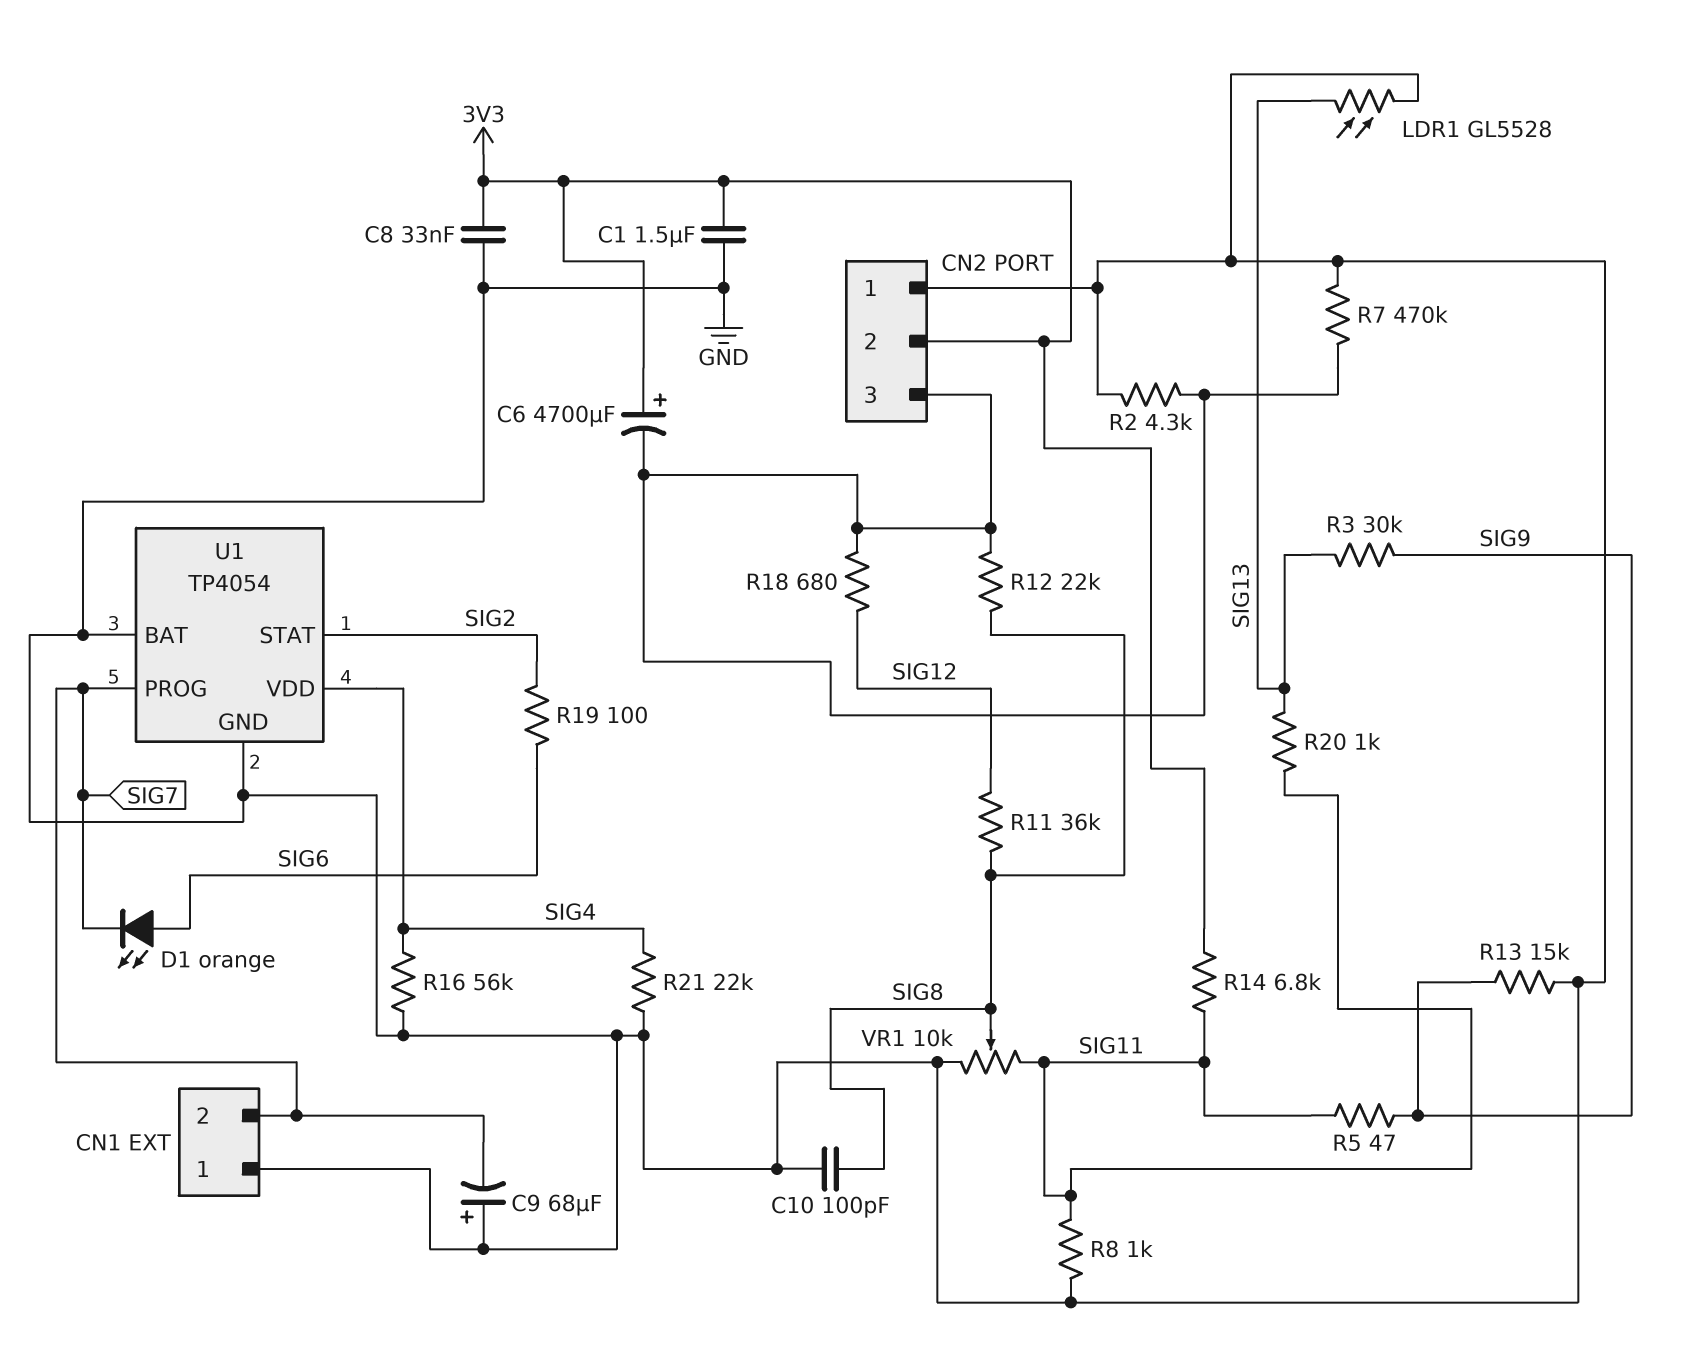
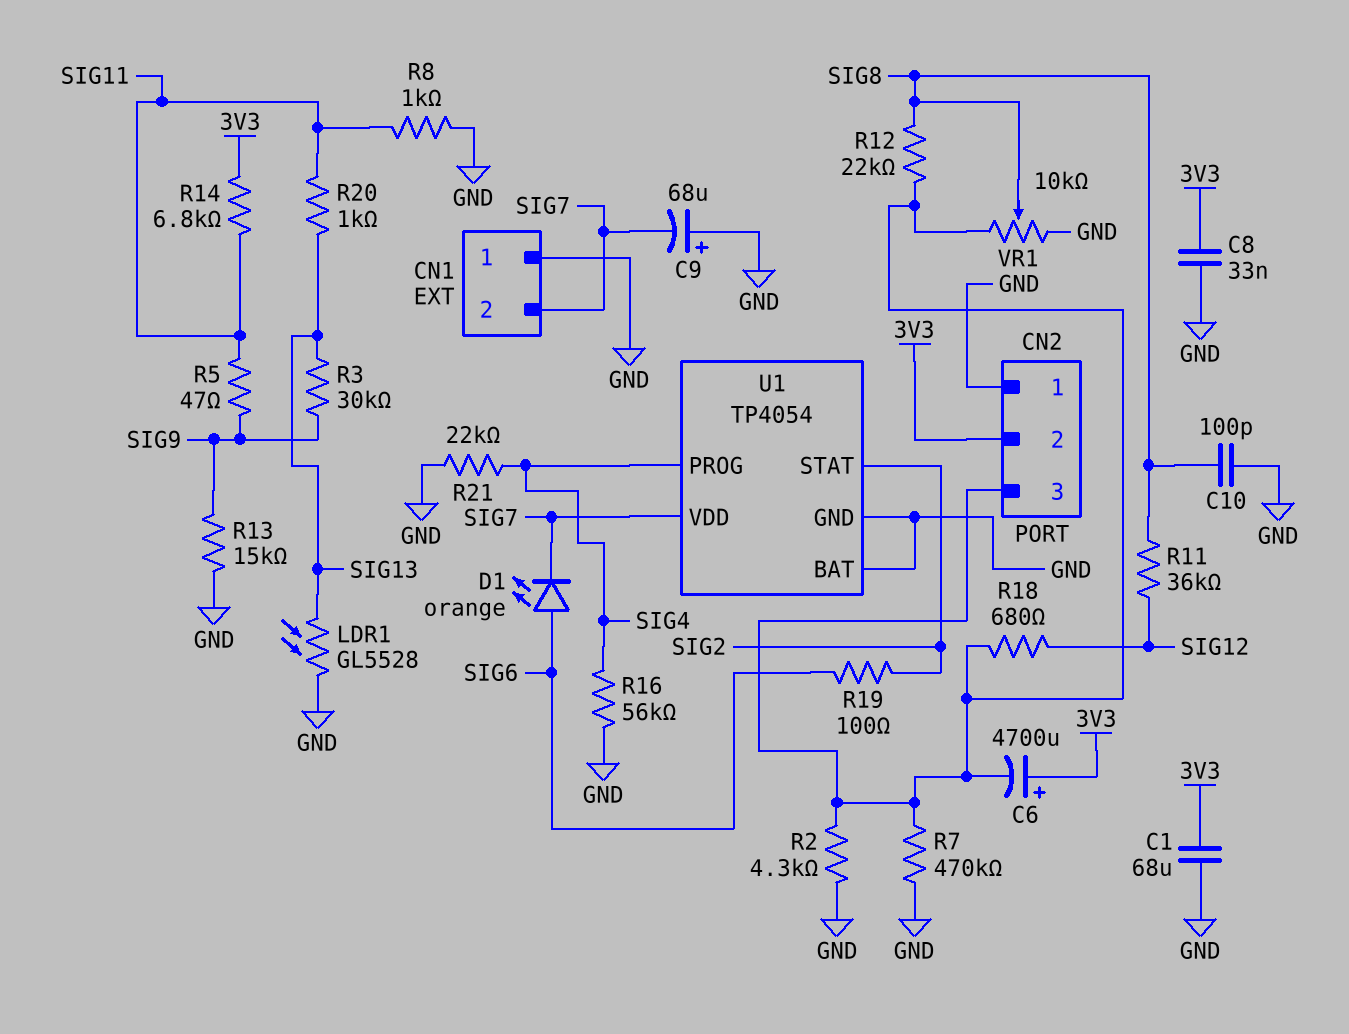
C1: 1.5uF (3V3, GND) -> 68uF (3V3, GND)
U1 pin PROG: SIG7 -> SIG4
U1 pin VDD: SIG4 -> SIG7
VR1: 10k (GND, SIG11, wiper SIG8) -> 10k (CN2/3, GND, wiper SIG8)

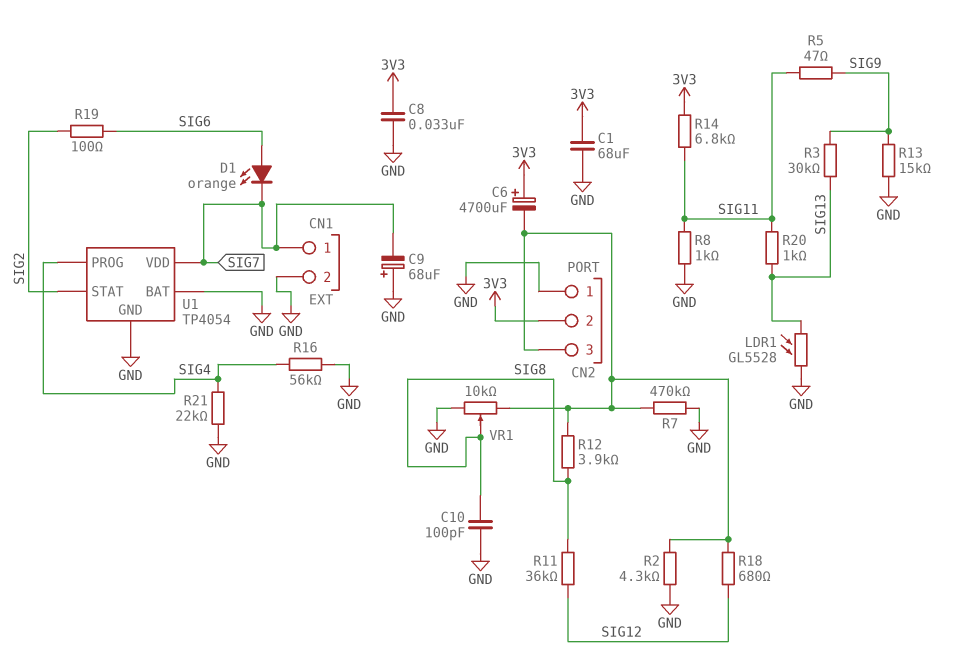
CN1 pin 1: GND -> SIG7
CN1 pin 2: SIG7 -> GND
R12: 22k (CN2/3, SIG8) -> 3.9k (CN2/3, SIG8)

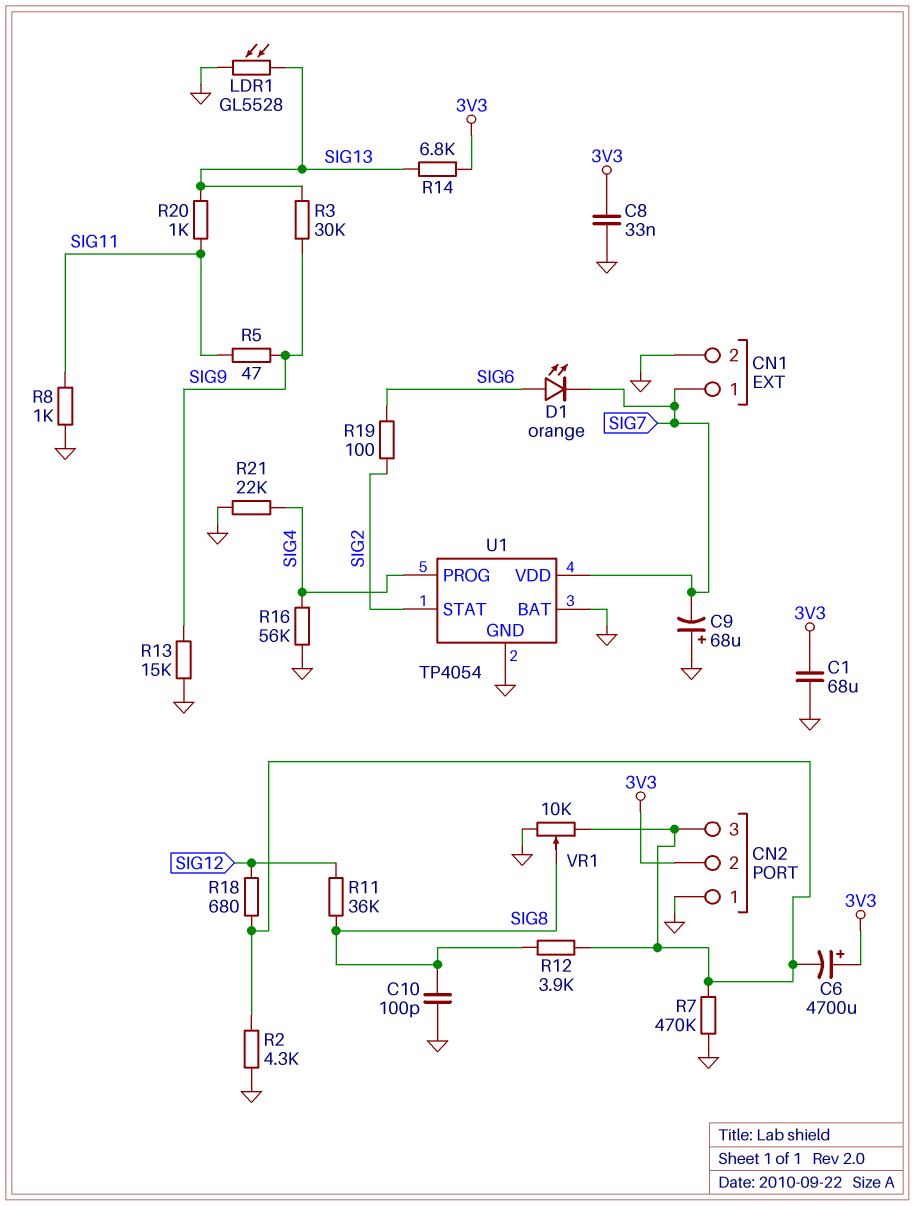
R14: 6.8k (3V3, SIG11) -> 6.8k (3V3, SIG13)

